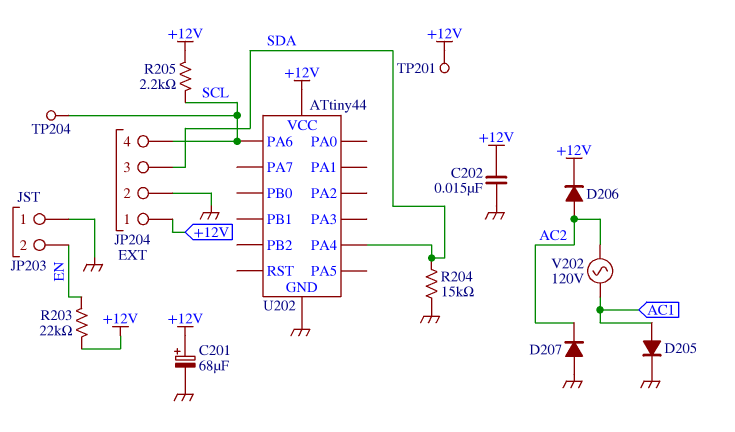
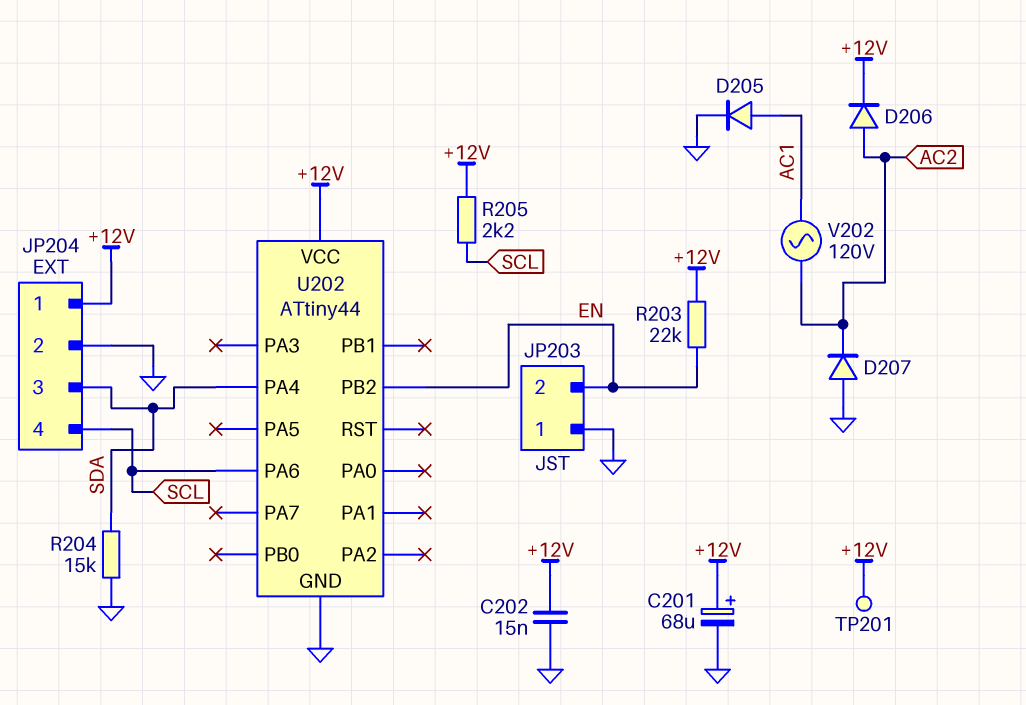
TP204: test point (SCL) -> none
U202 pin PB2: none -> EN

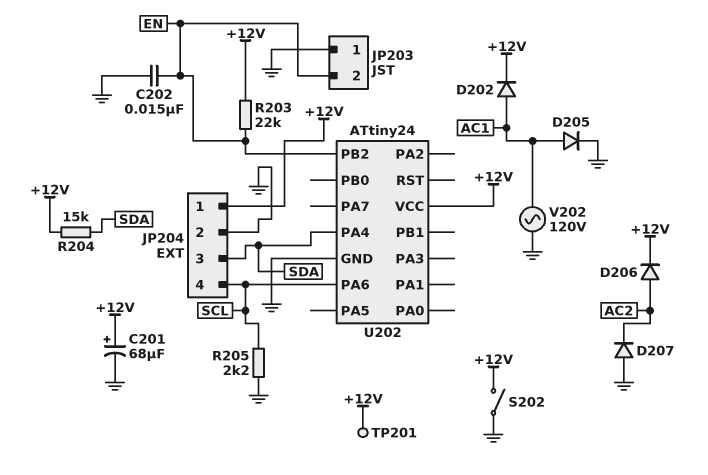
C202: 15nF (+12V, GND) -> 15nF (EN, GND)
D202: none -> diode (A AC1, K +12V)
R204: 15k (GND, SDA) -> 15k (+12V, SDA)
R205: 2.2k (+12V, SCL) -> 2.2k (GND, SCL)
S202: none -> switch (+12V, GND)
U202: ATtiny44 -> ATtiny24
V202: AC 120V (AC1, AC2) -> AC 120V (AC1, GND)

